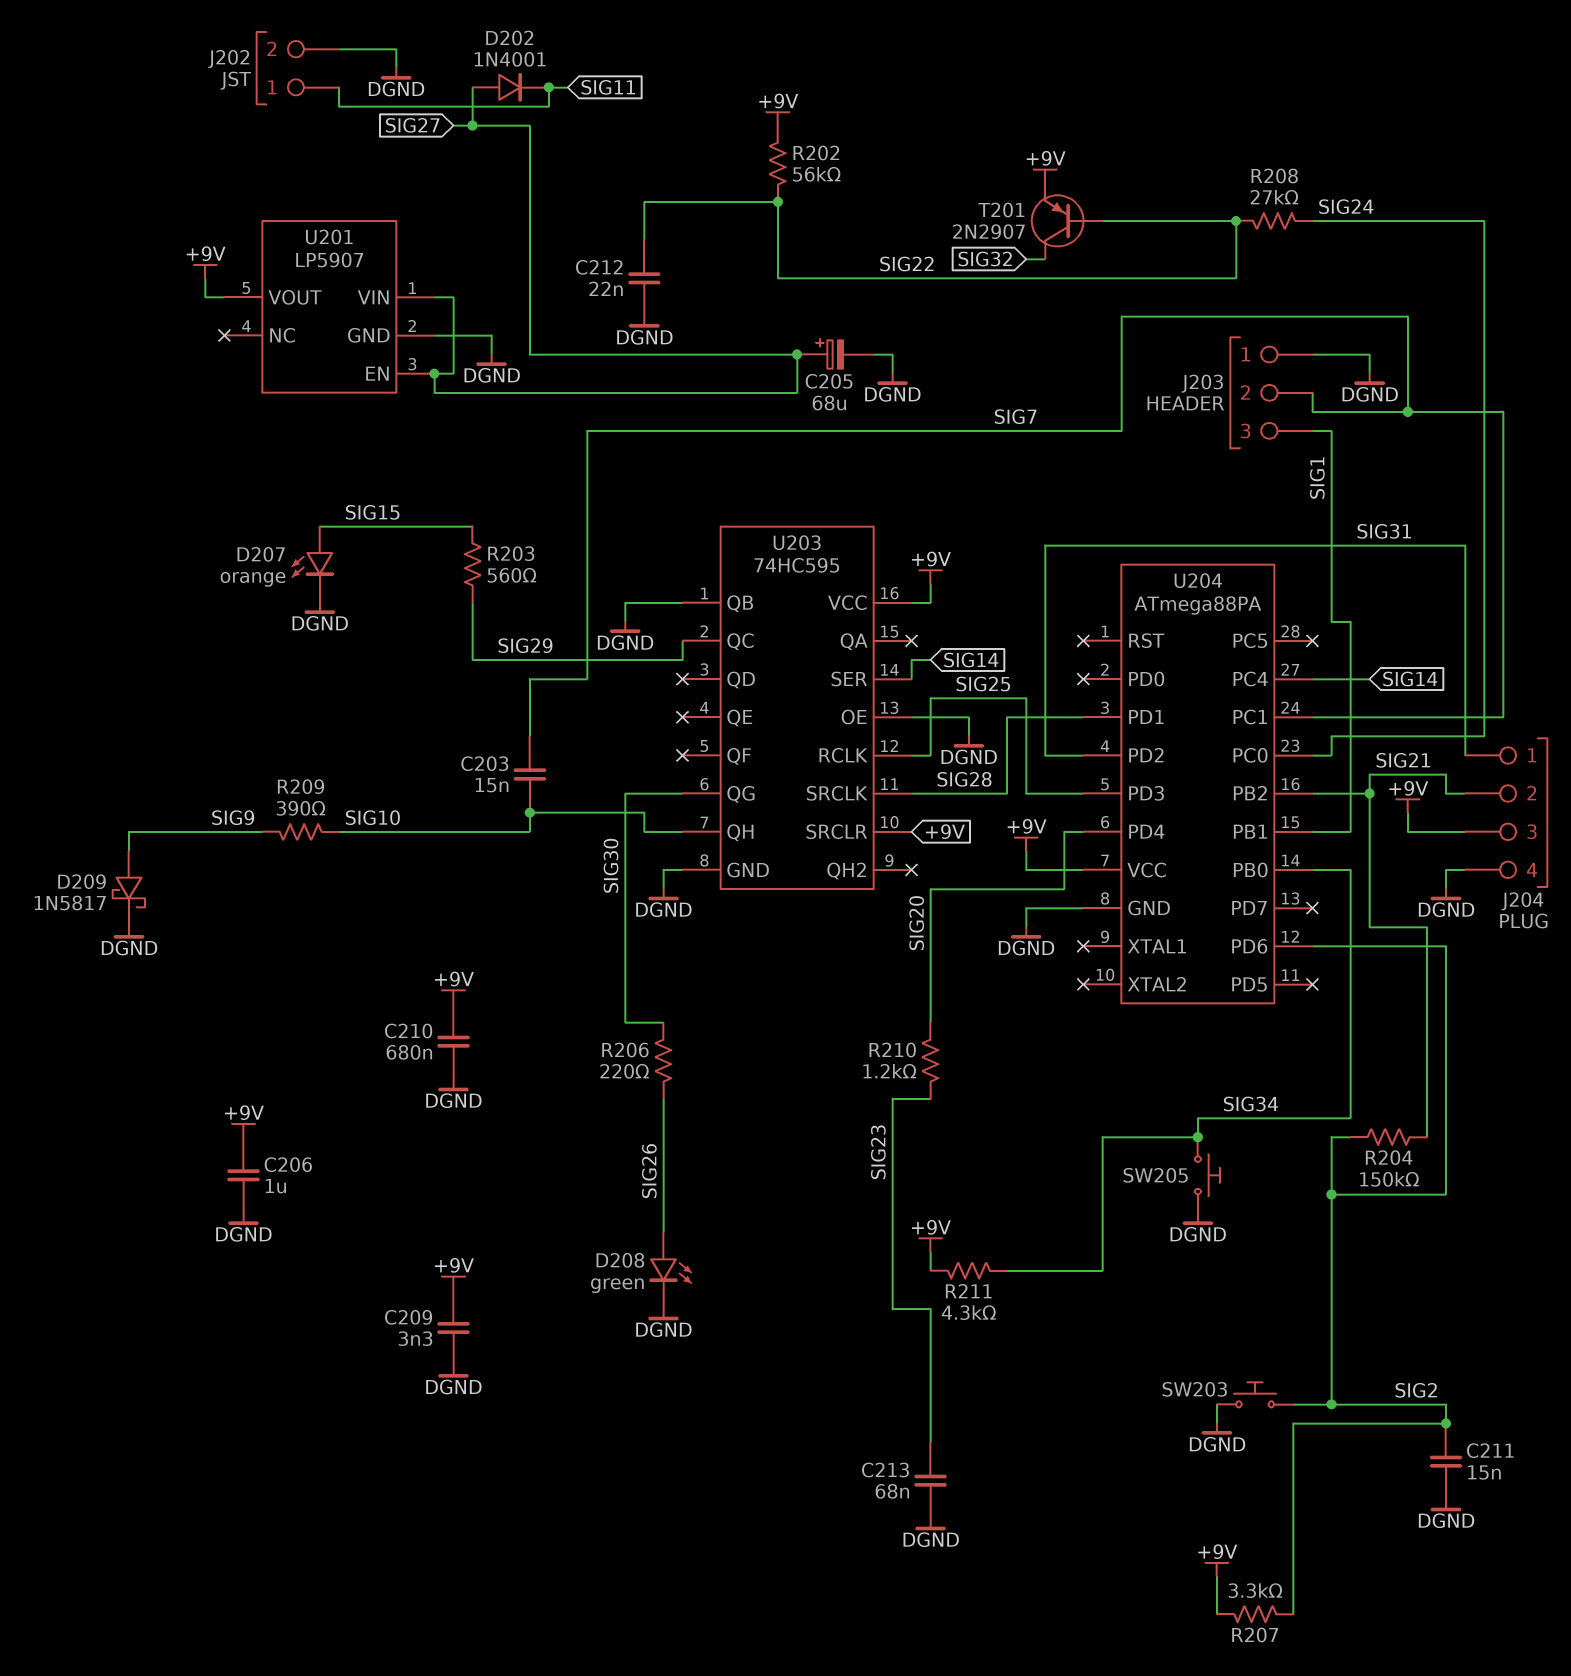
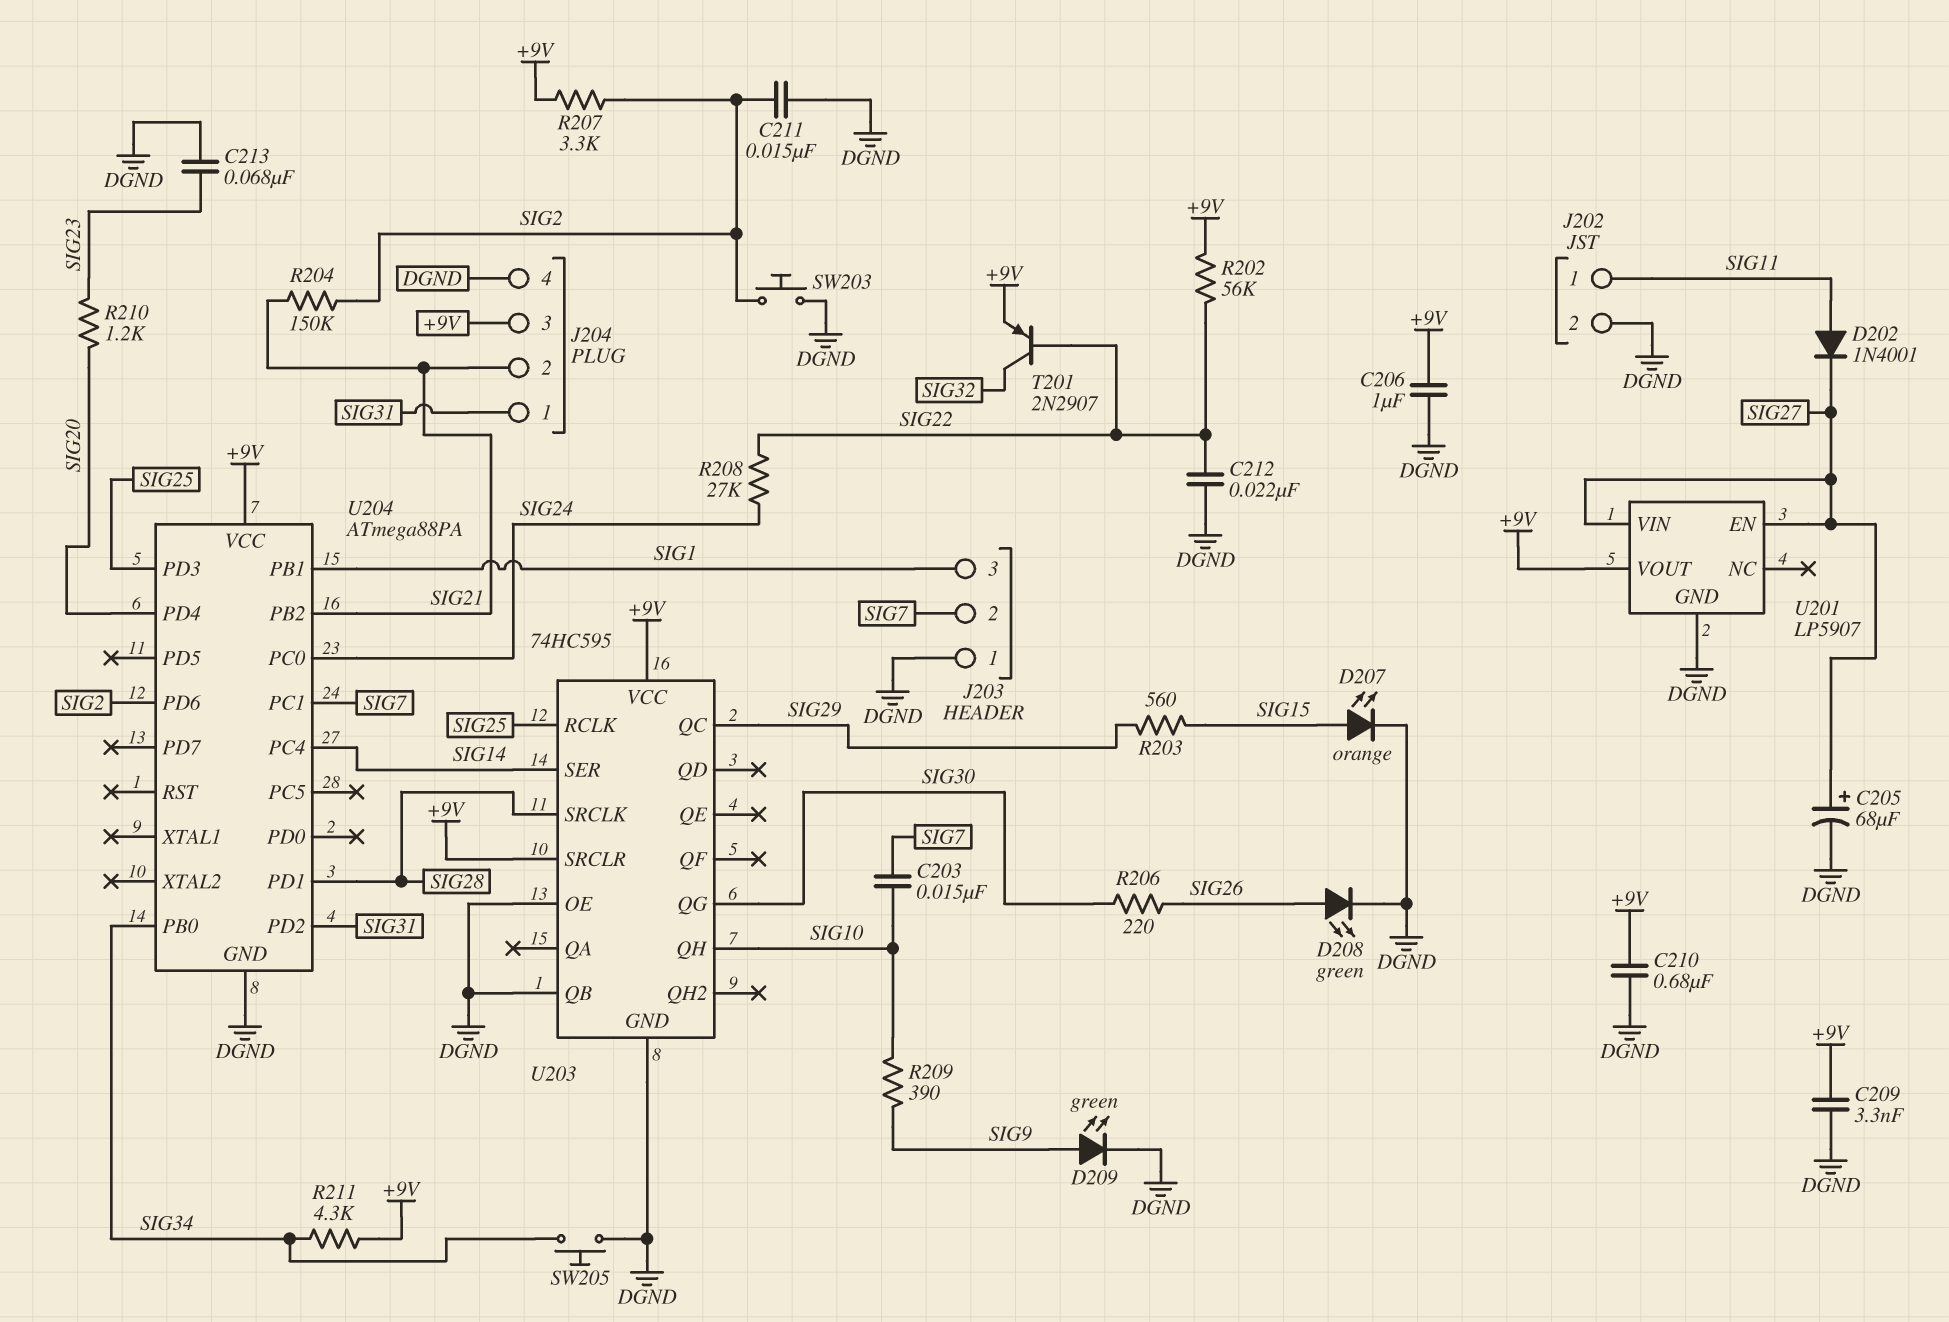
D202: diode 1N4001 (A SIG27, K SIG11) -> diode 1N4001 (A SIG11, K SIG27)
D209: schottky 1N5817 (A SIG9, K DGND) -> LED green (A SIG9, K DGND)

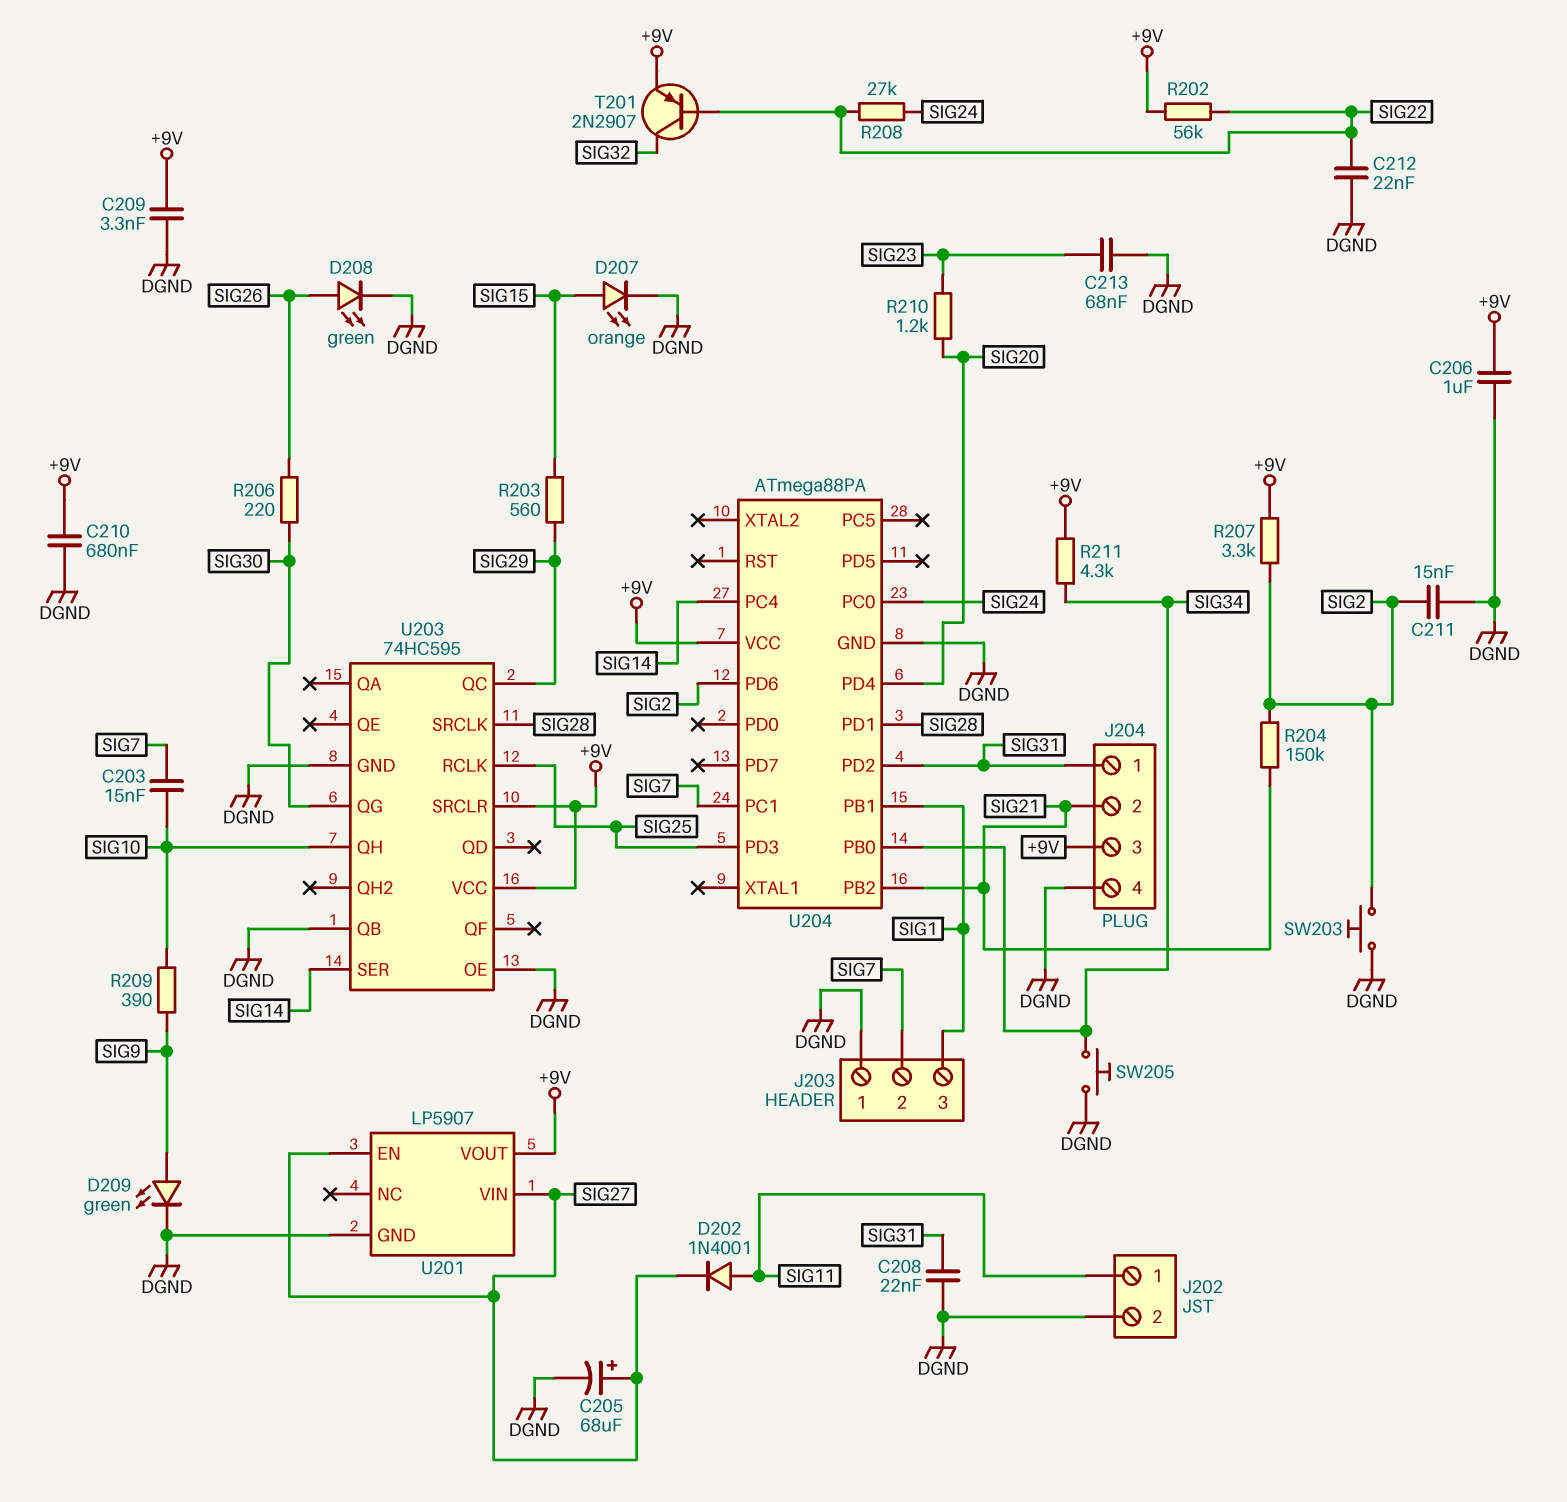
C208: none -> 22nF (DGND, SIG31)

